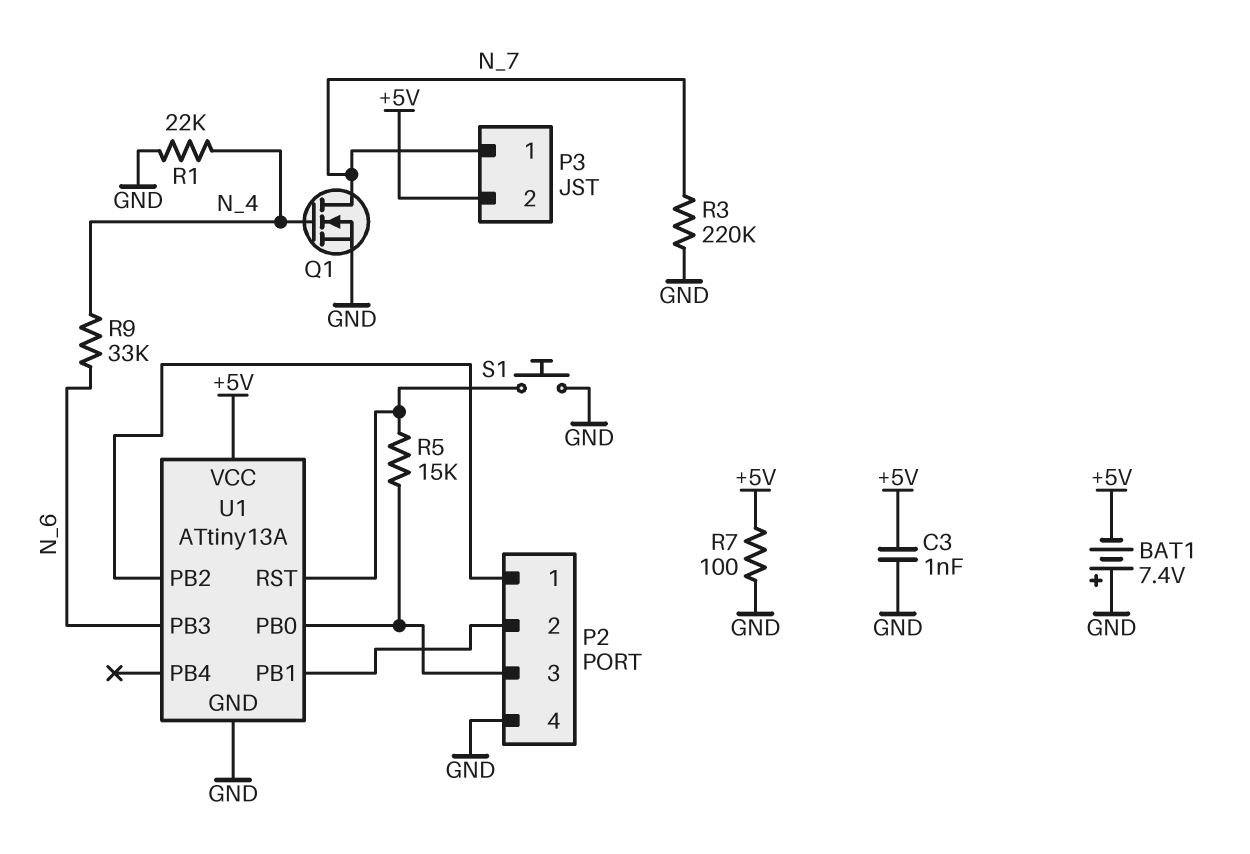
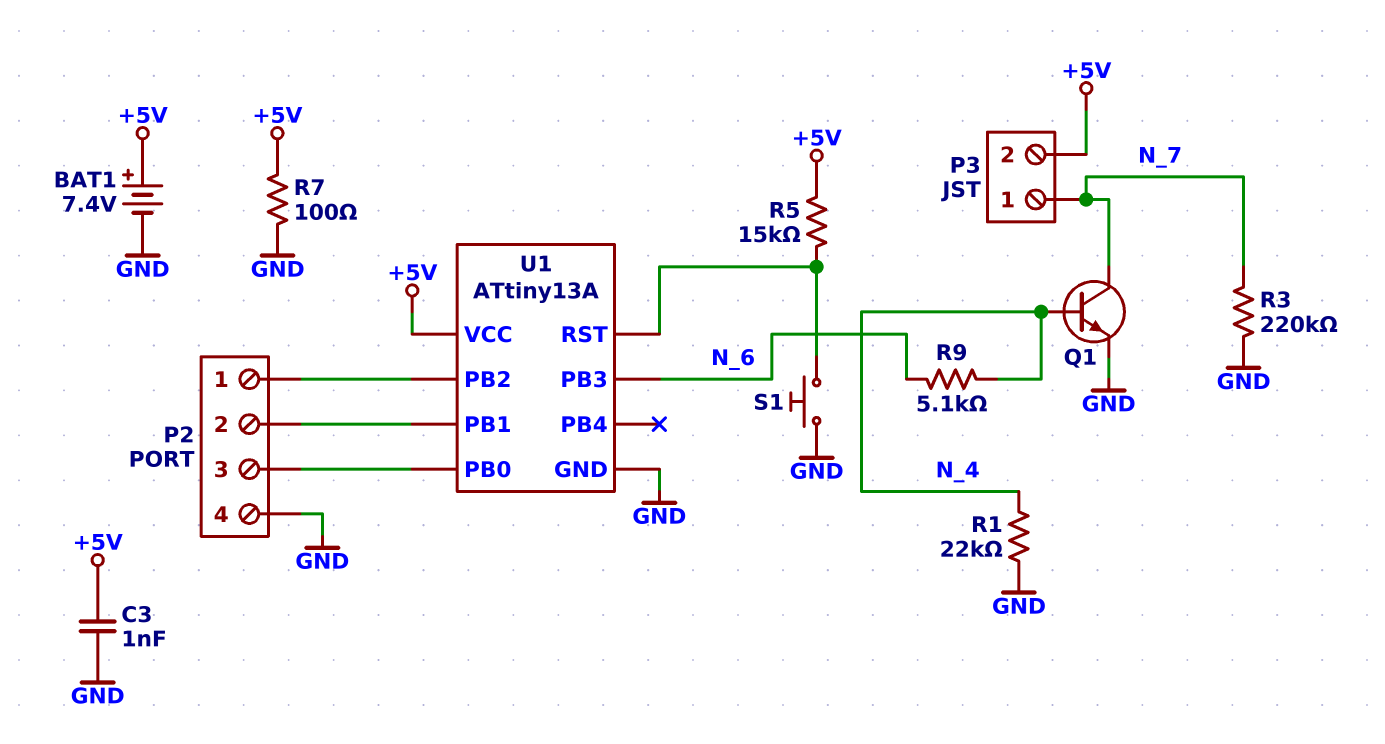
BAT1: 7.4V (plus GND, minus +5V) -> 7.4V (plus +5V, minus GND)
Q1: NMOS (G N_4, D N_7, S GND) -> NPN (B N_4, C N_7, E GND)
R5: 15k (P2/3, U1/RST) -> 15k (+5V, U1/RST)
R9: 33k (N_4, N_6) -> 5.1k (N_4, N_6)

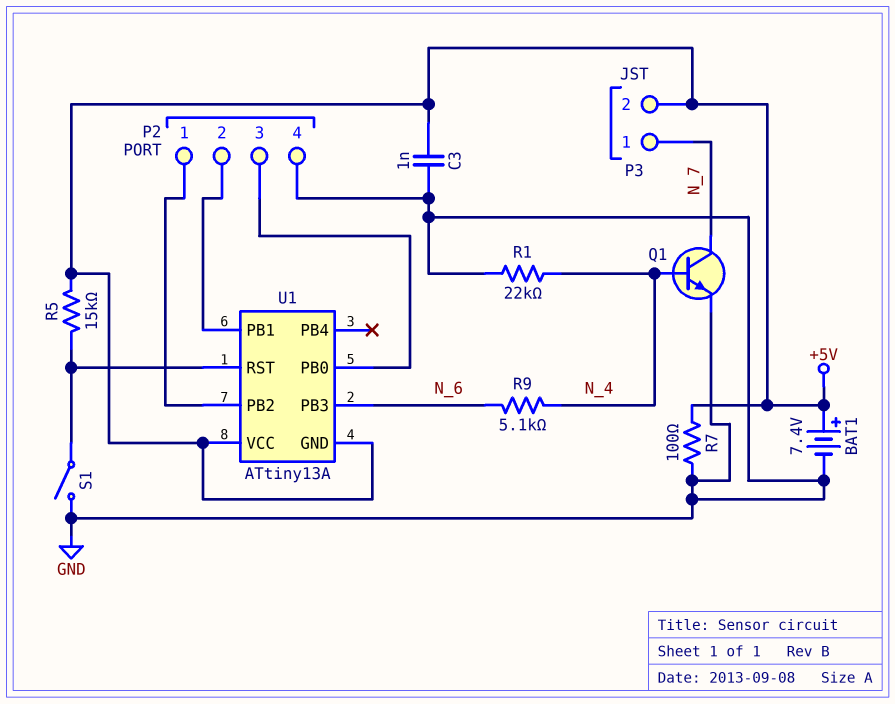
R3: 220k (GND, N_7) -> none
S1: button (GND, U1/RST) -> switch (GND, U1/RST)
U1 pin GND: GND -> +5V

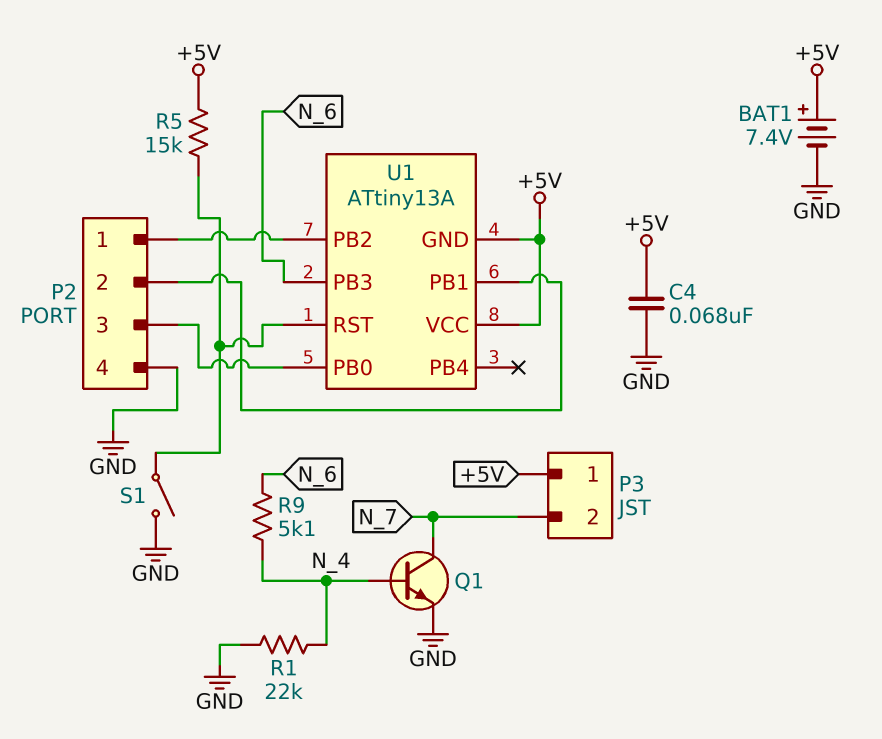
C3: 1nF (+5V, GND) -> none
C4: none -> 68nF (+5V, GND)
P3 pin 1: N_7 -> +5V
P3 pin 2: +5V -> N_7
R7: 100 (+5V, GND) -> none

